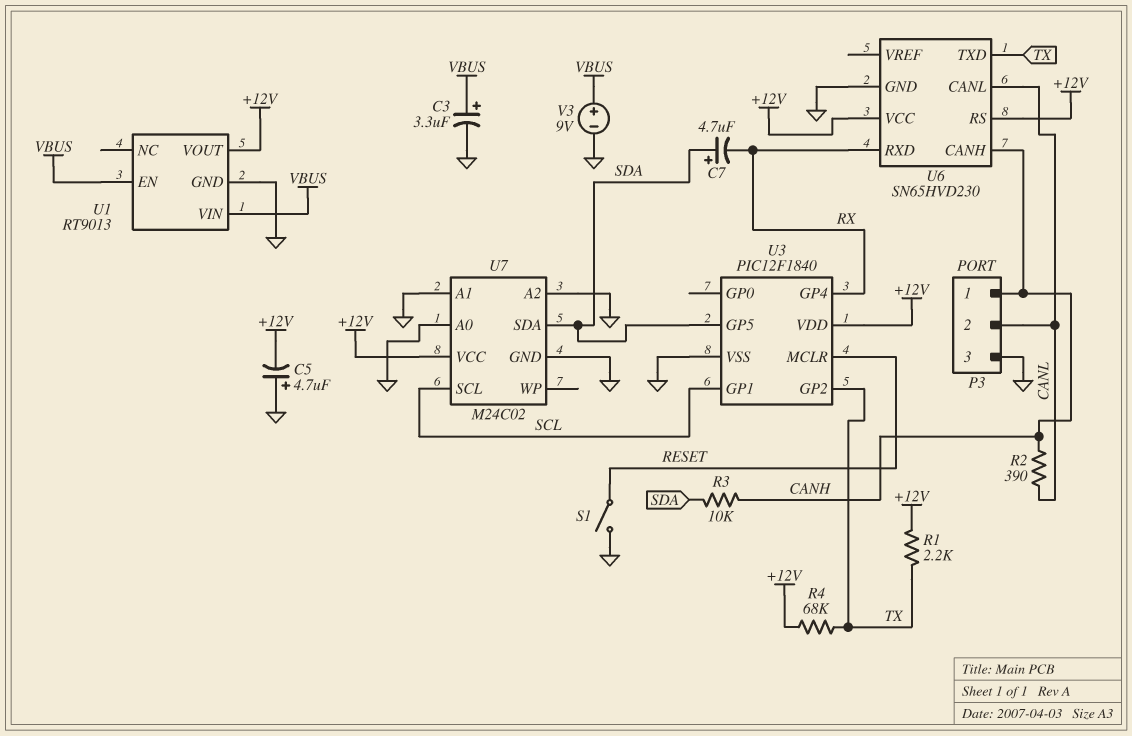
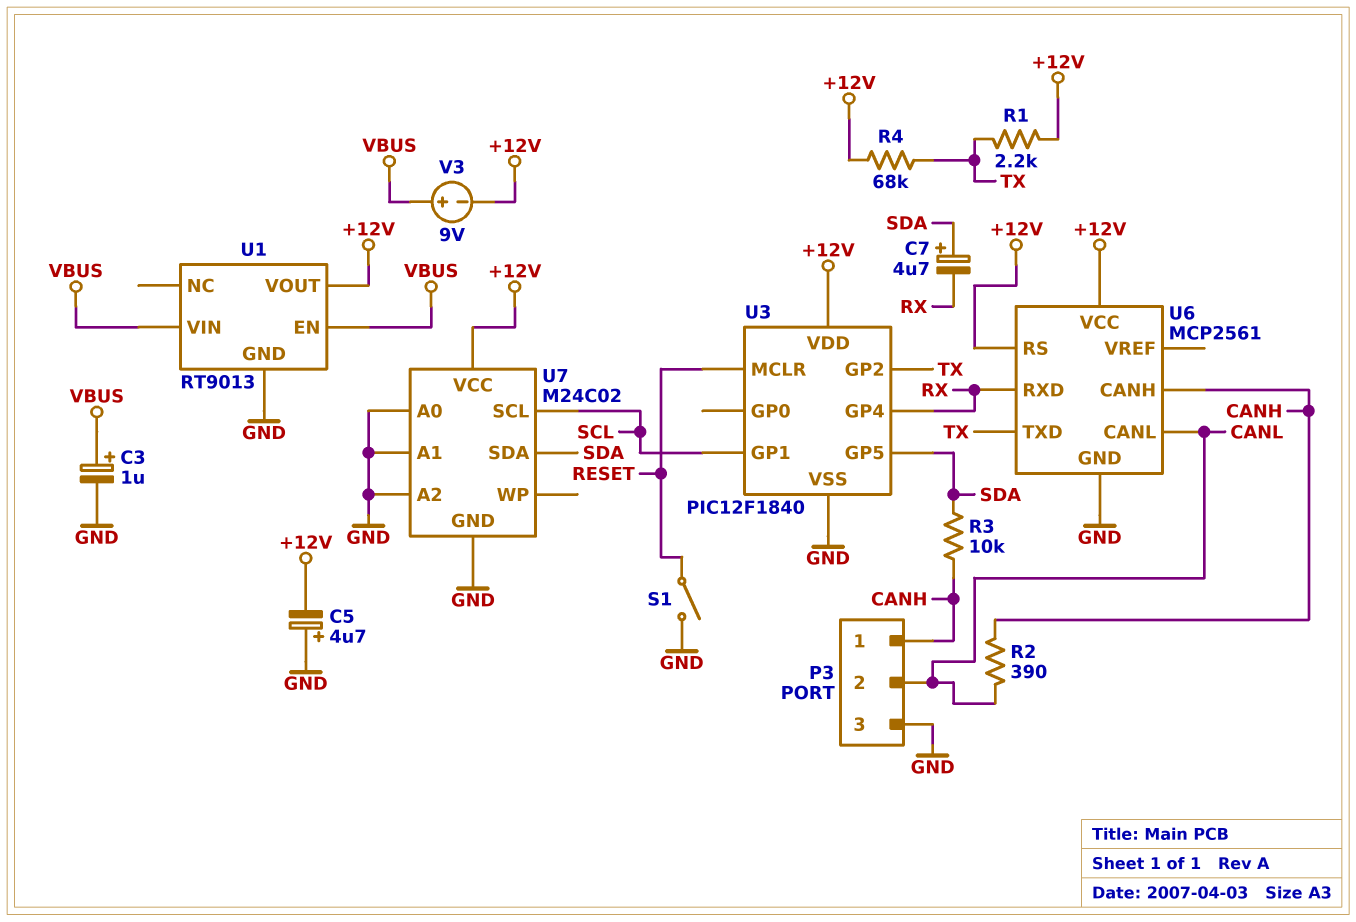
C3: 3.3uF (plus VBUS, minus GND) -> 1uF (plus VBUS, minus GND)
U6: SN65HVD230 -> MCP2561
V3: 9V (plus VBUS, minus GND) -> 9V (plus VBUS, minus +12V)

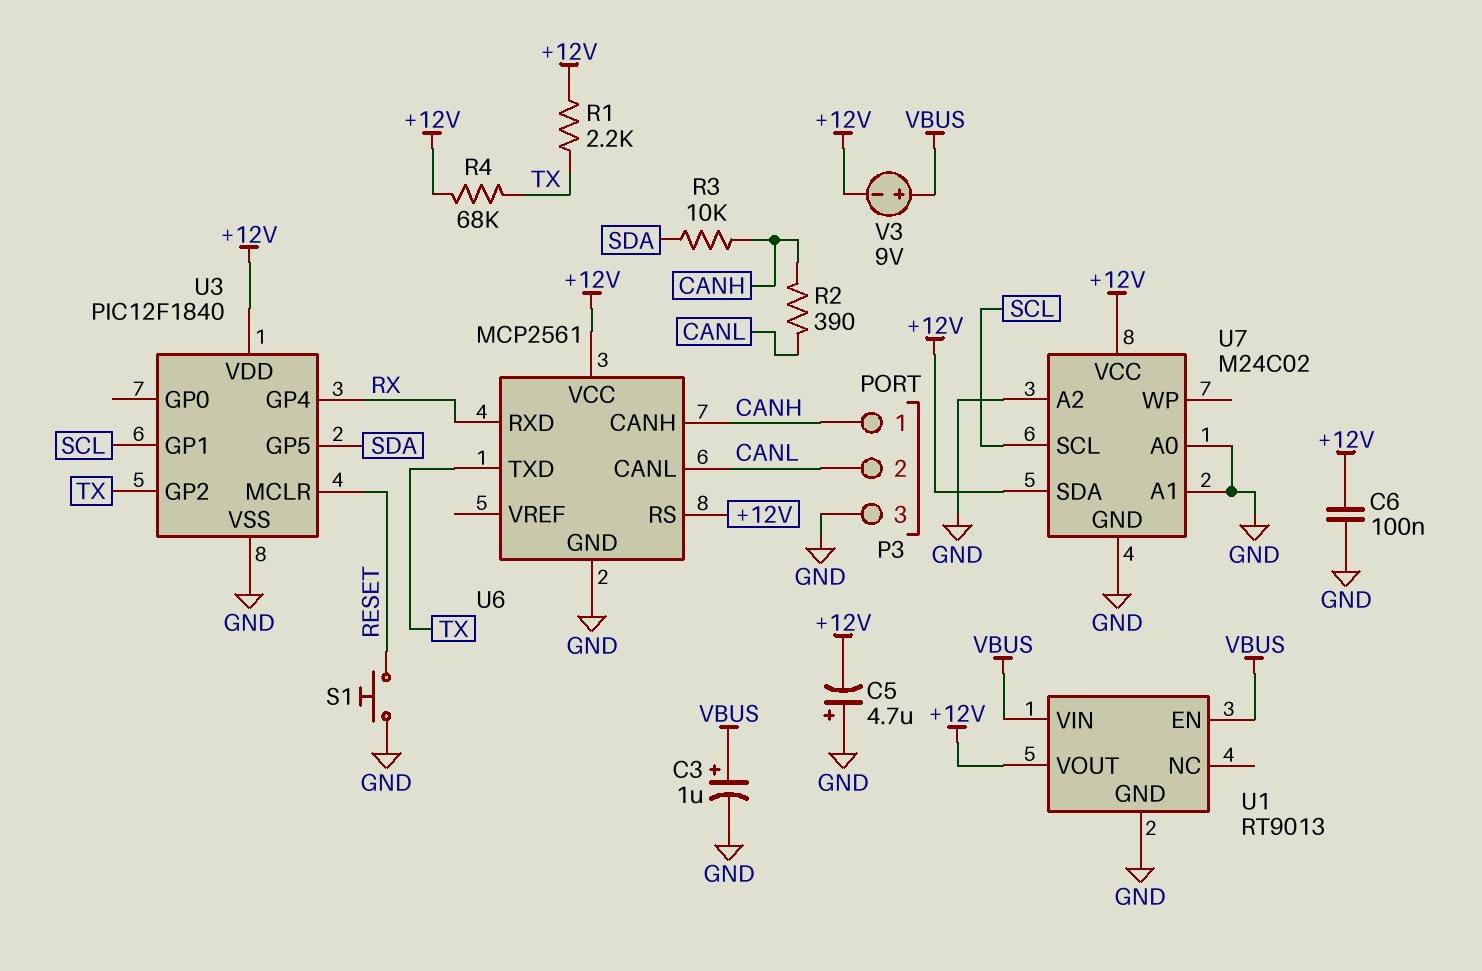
C6: none -> 100nF (+12V, GND)
C7: 4.7uF (plus SDA, minus RX) -> none
S1: switch (GND, RESET) -> button (GND, RESET)
U7 pin SDA: SDA -> +12V

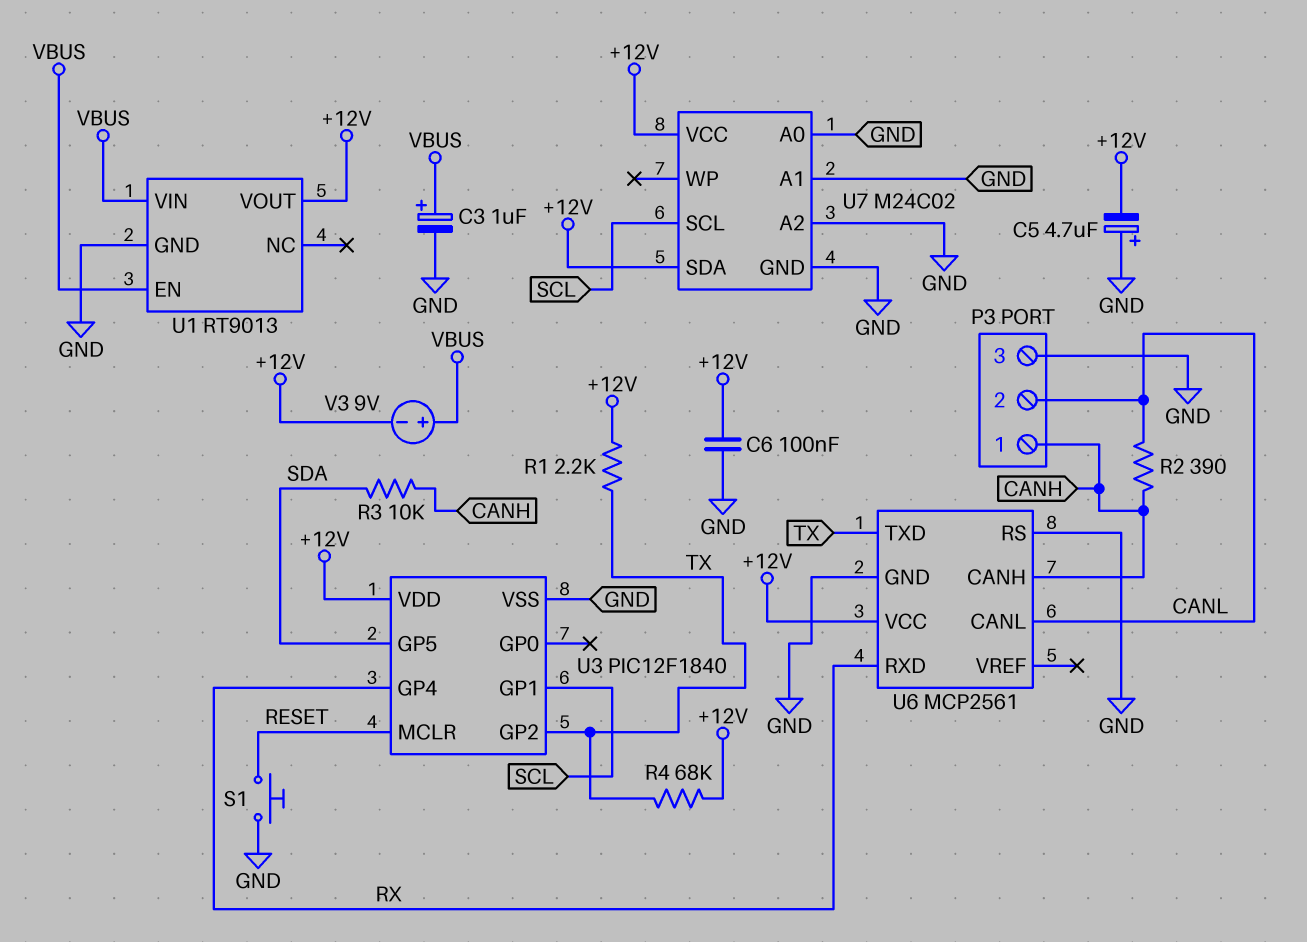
U6 pin RS: +12V -> GND

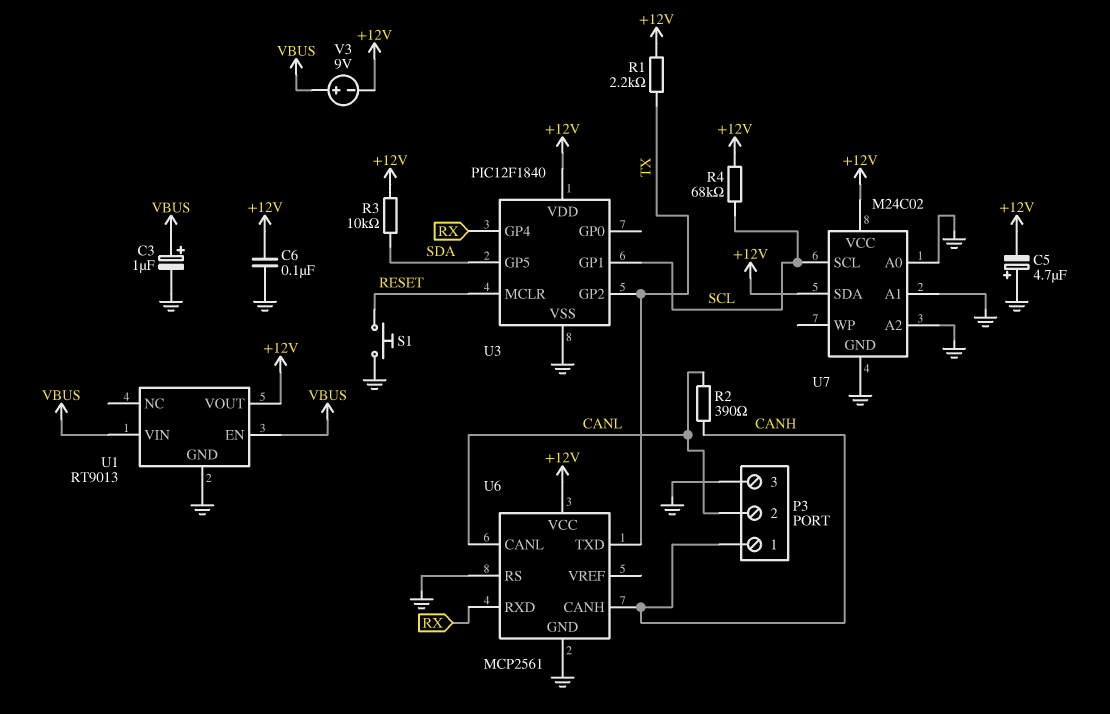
R3: 10k (CANH, SDA) -> 10k (+12V, SDA)
R4: 68k (+12V, TX) -> 68k (+12V, SCL)

